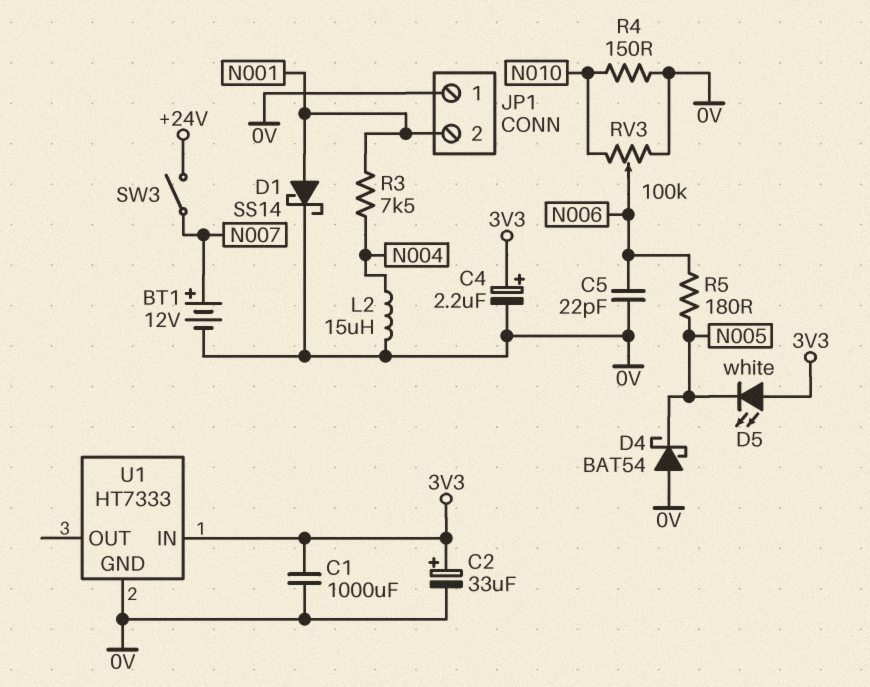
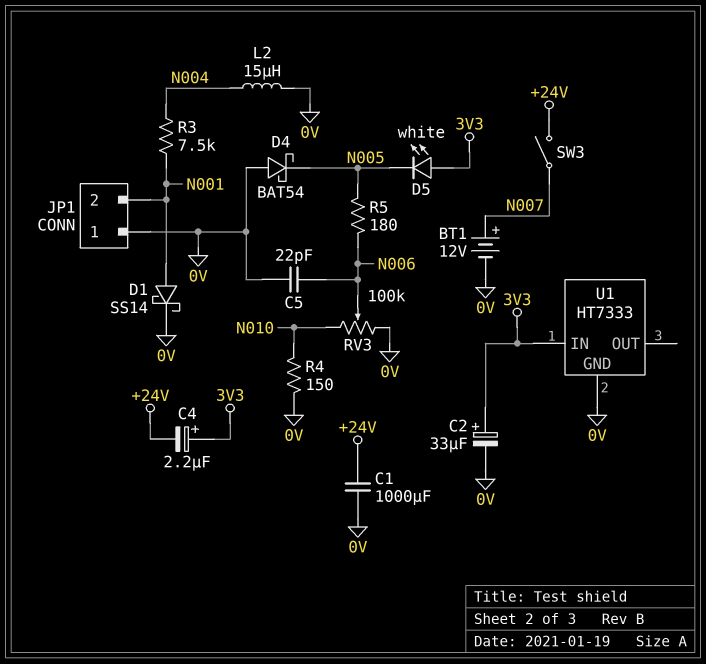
C1: 1000uF (0V, 3V3) -> 1000uF (+24V, 0V)
C4: 2.2uF (plus 3V3, minus 0V) -> 2.2uF (plus 3V3, minus +24V)

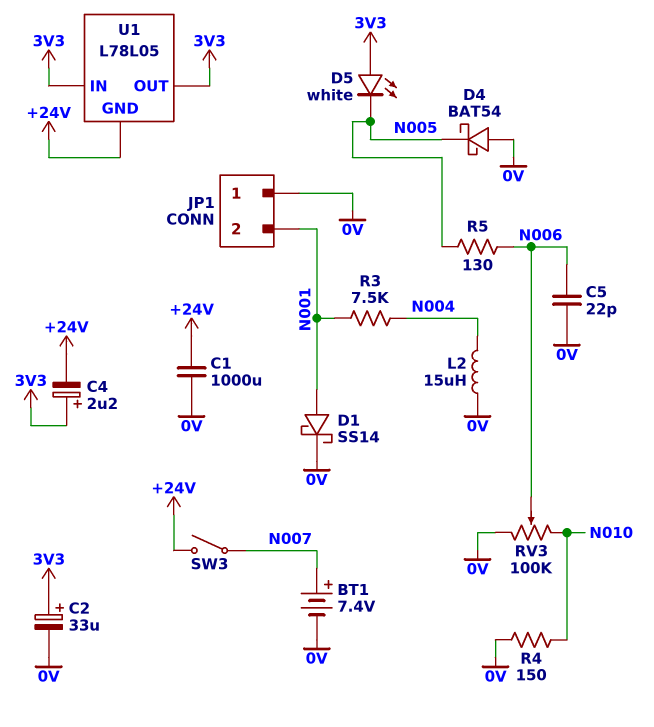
BT1: 12V (plus N007, minus 0V) -> 7.4V (plus N007, minus 0V)
R5: 180 (N005, N006) -> 130 (N005, N006)
U1: HT7333 -> L78L05
U1 pin GND: 0V -> +24V
U1 pin OUT: none -> 3V3

